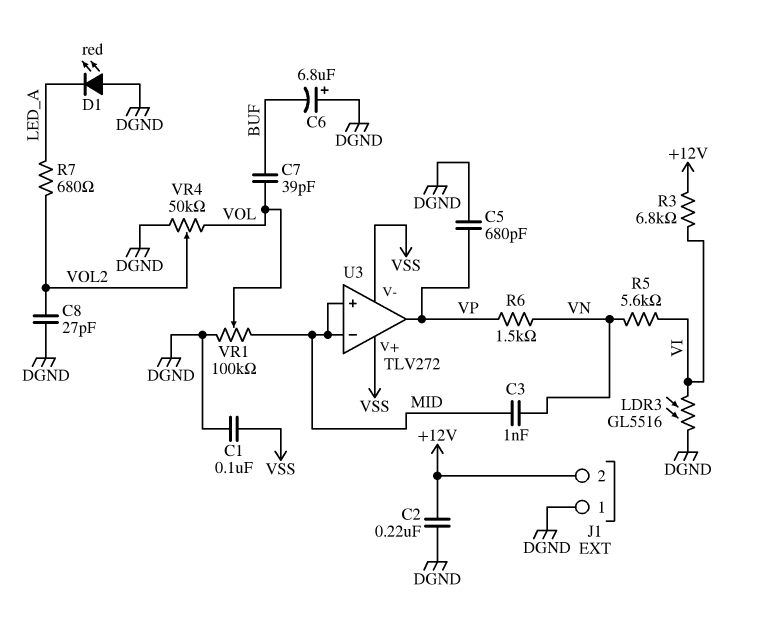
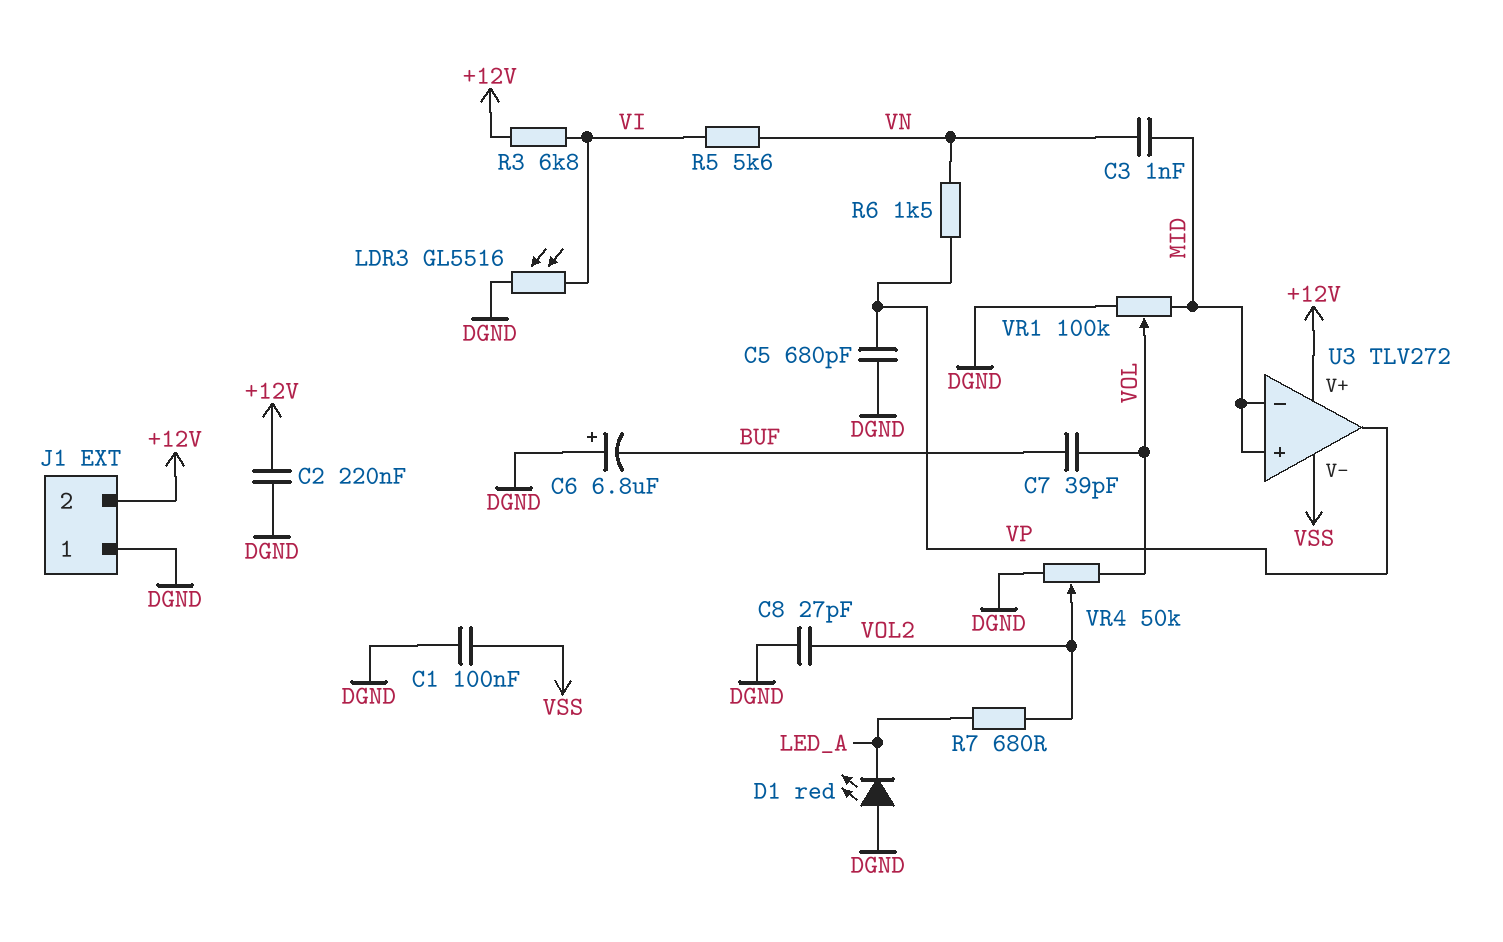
U3 pin V+: VSS -> +12V

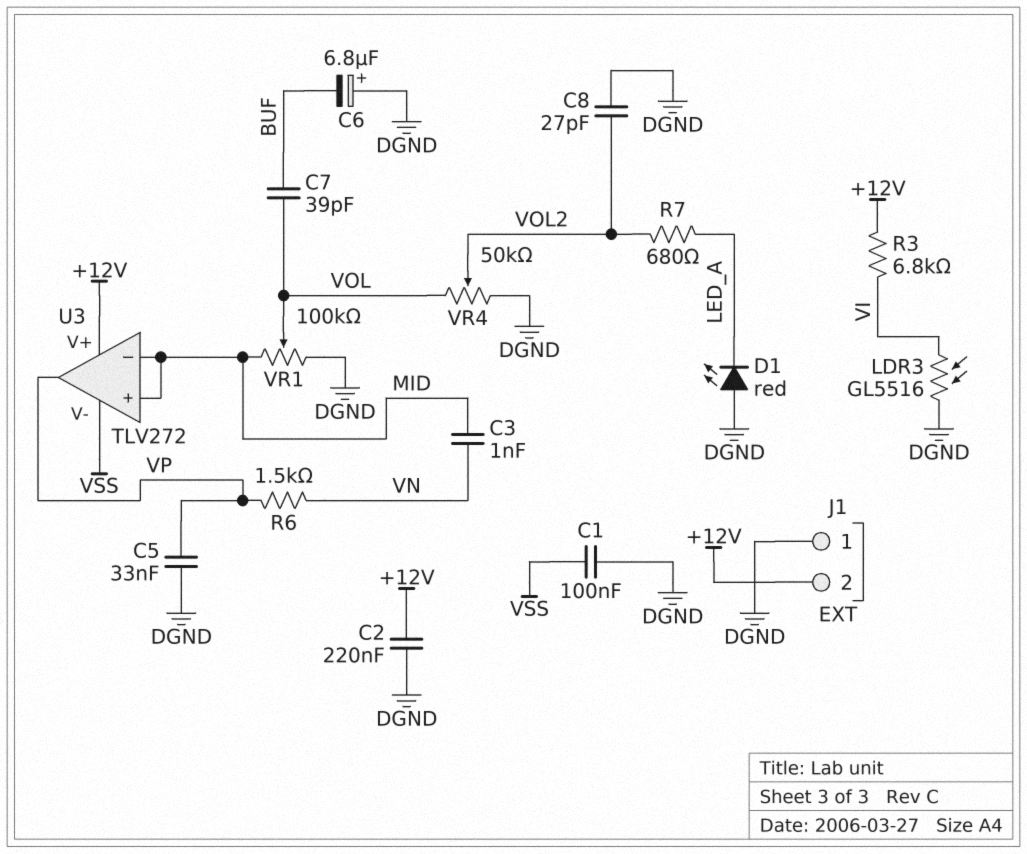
C5: 680pF (DGND, VP) -> 33nF (DGND, VP)
R5: 5.6k (VI, VN) -> none

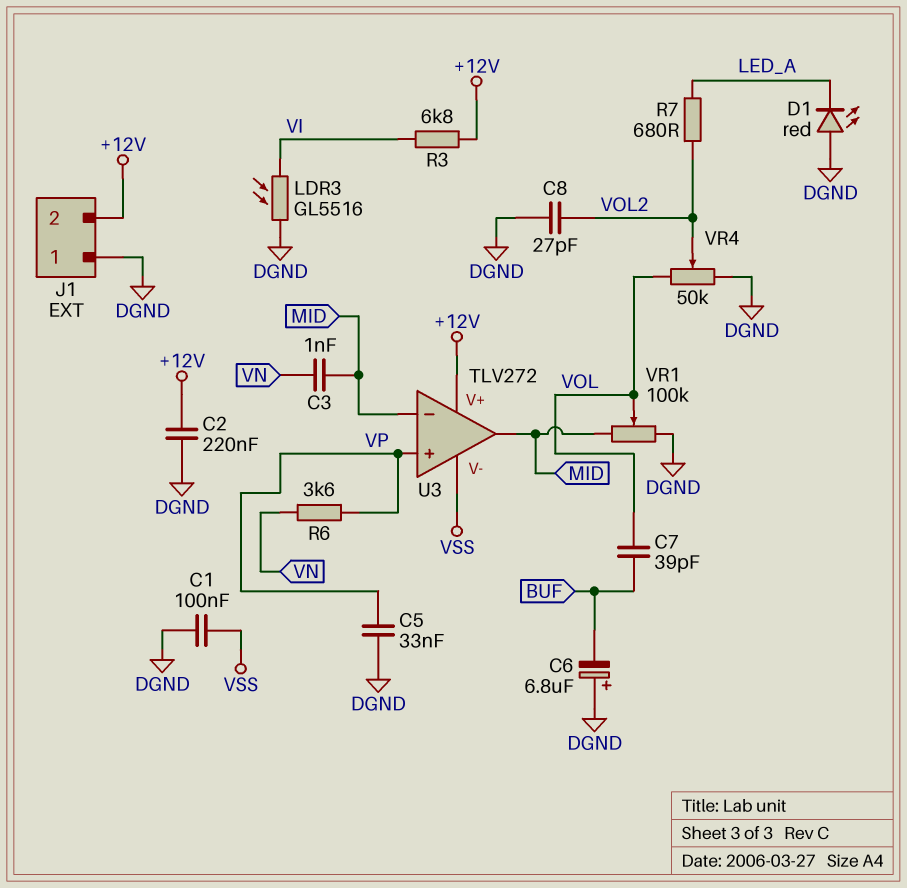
R6: 1.5k (VN, VP) -> 3.6k (VN, VP)
U3 pin in+: MID -> VP
U3 pin out: VP -> MID

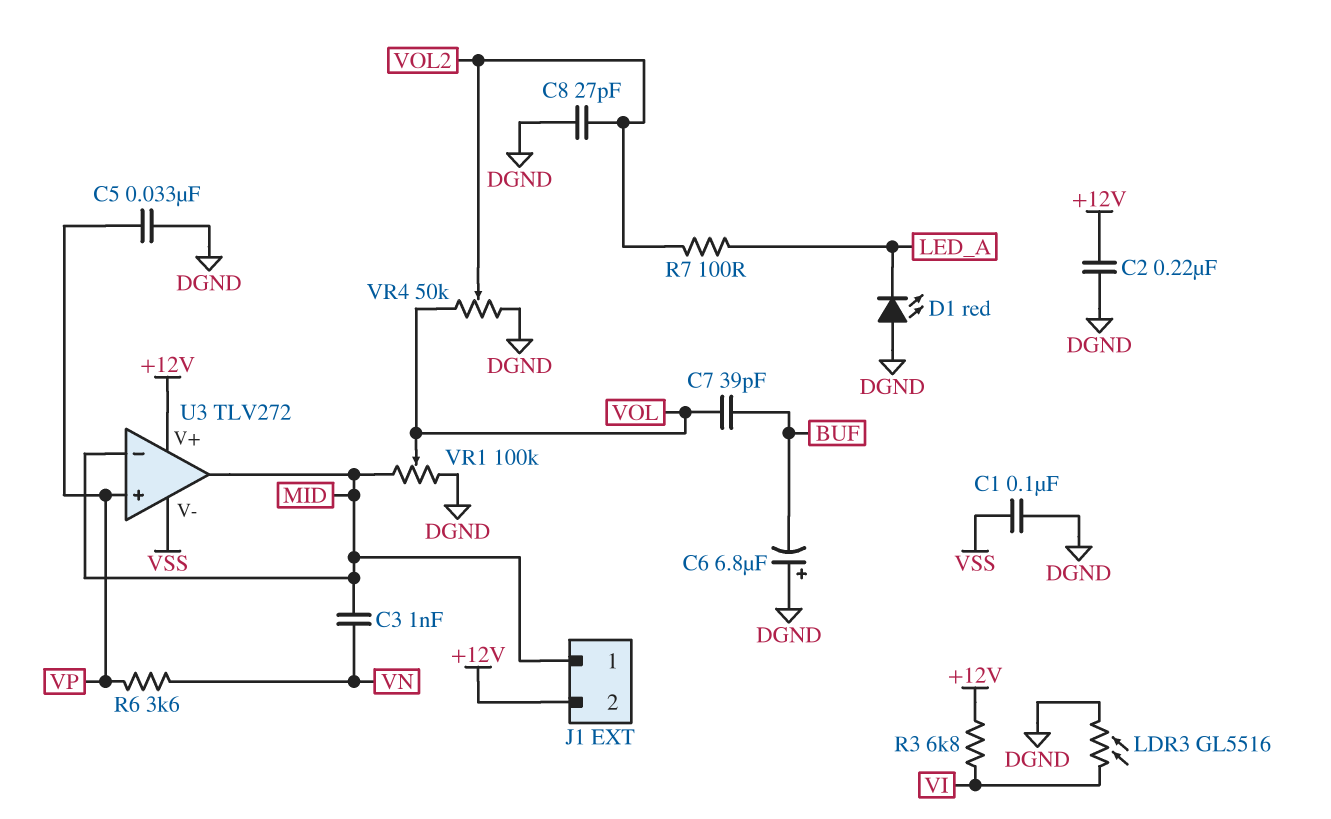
J1 pin 1: DGND -> MID
R7: 680 (LED_A, VOL2) -> 100 (LED_A, VOL2)

